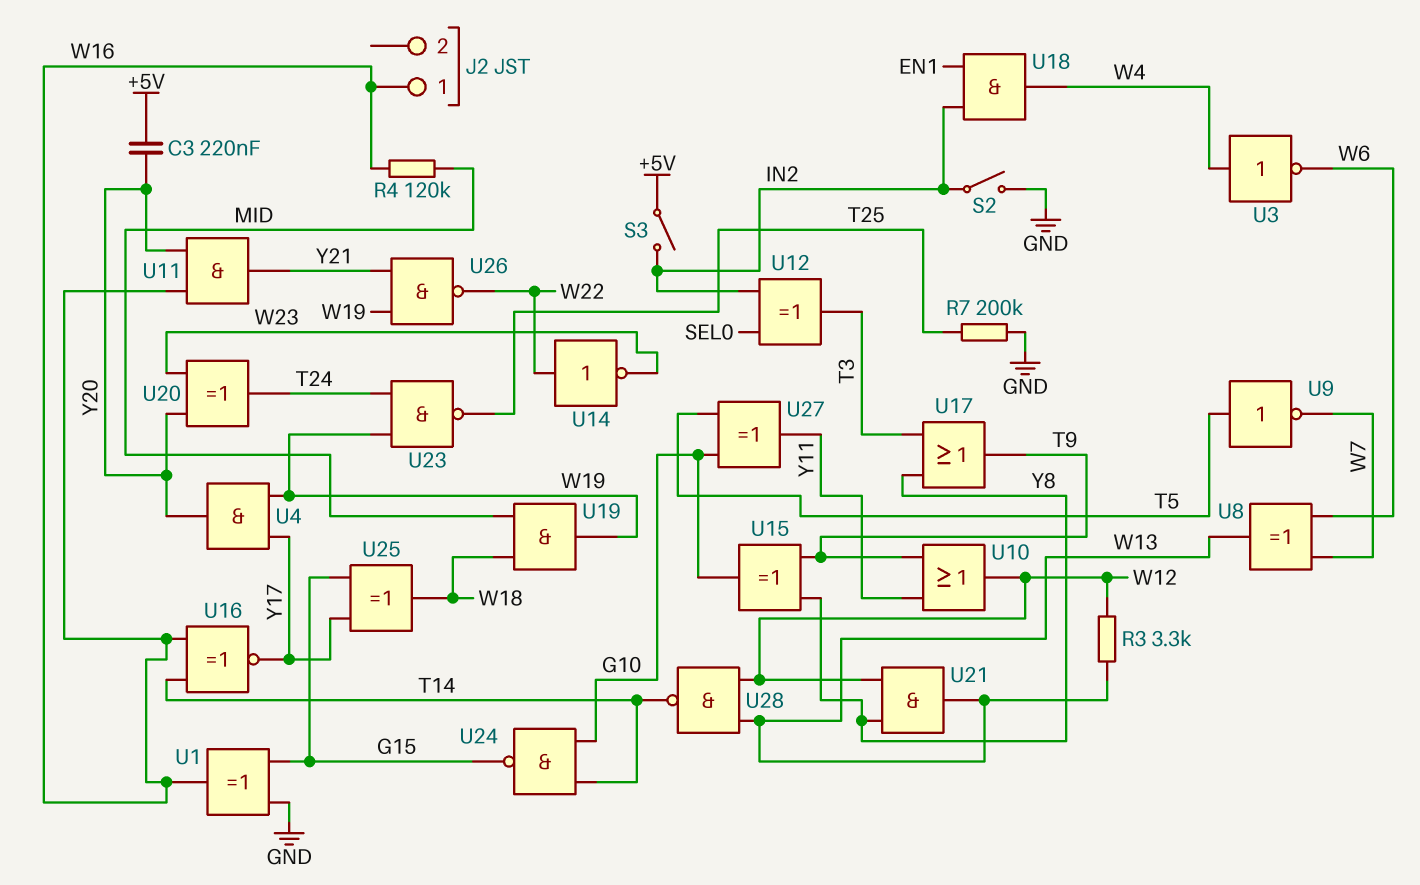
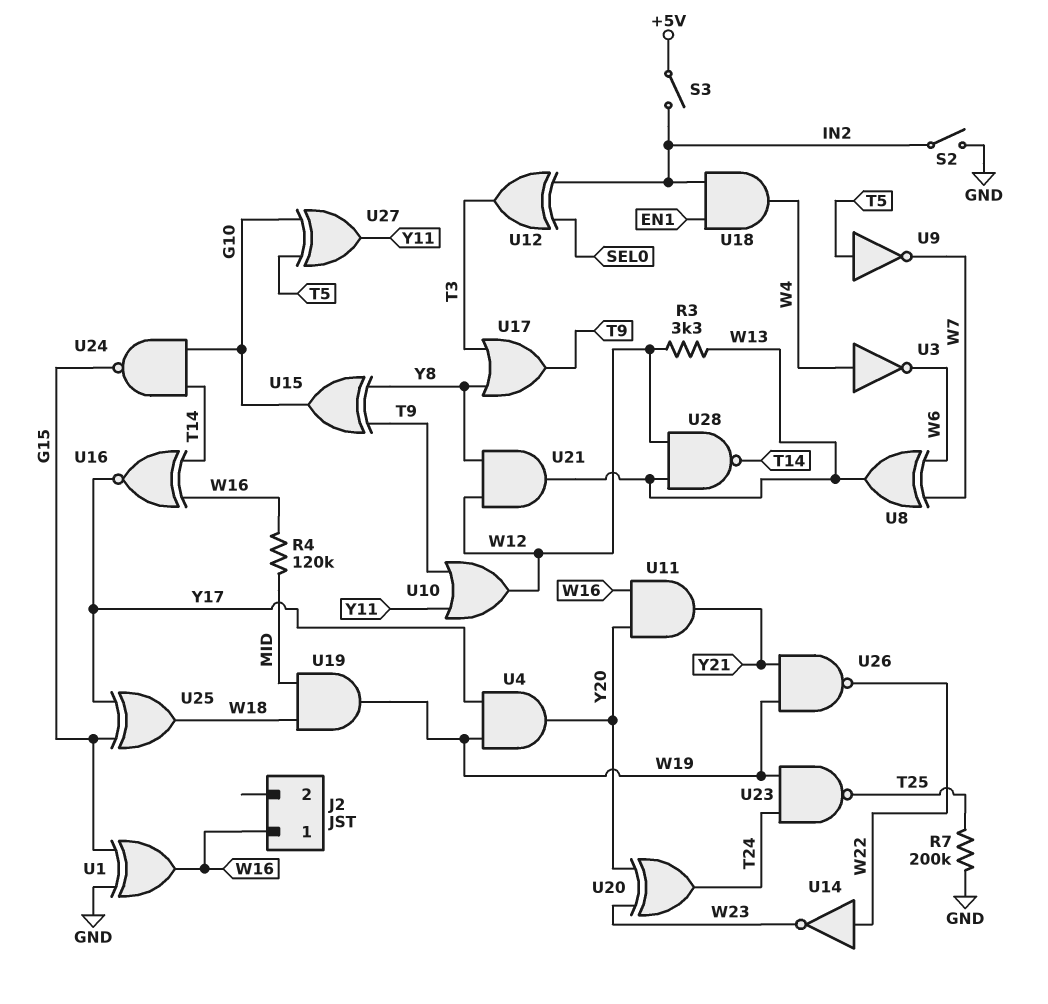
C3: 220nF (+5V, Y20) -> none

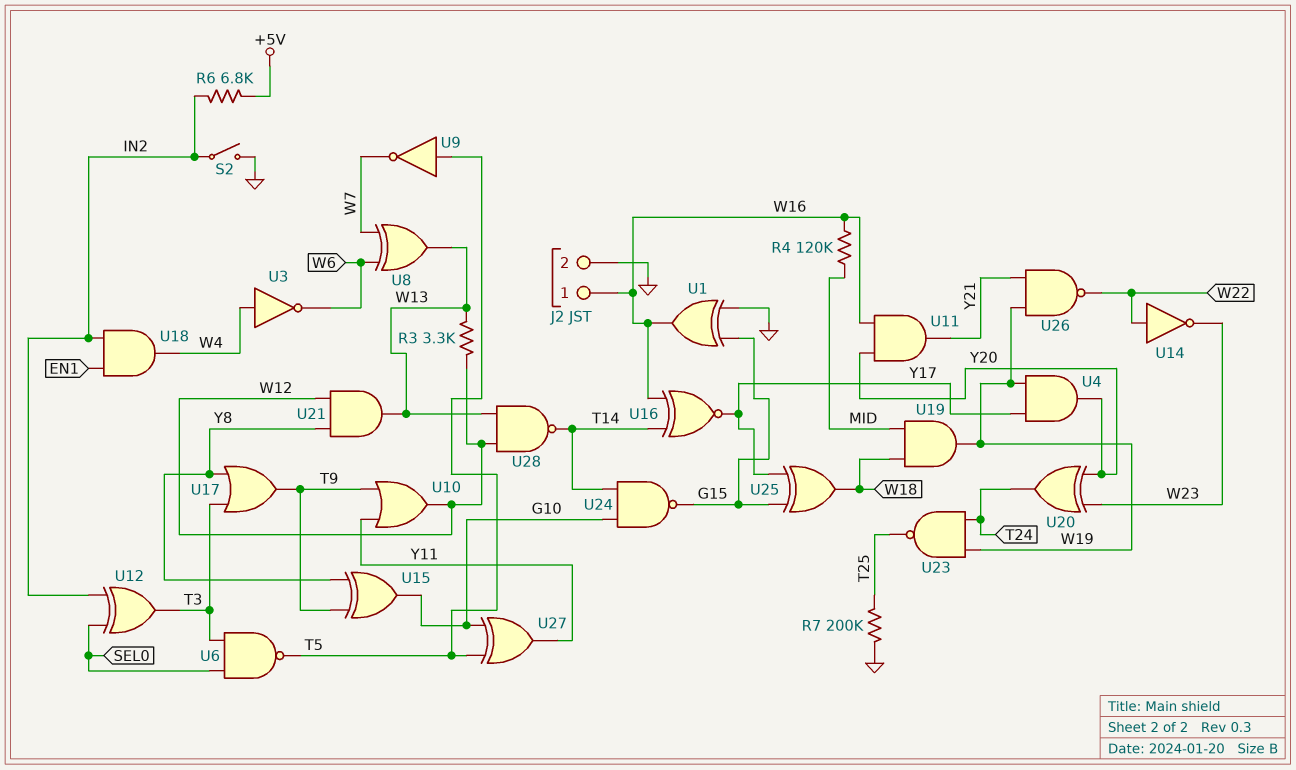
J2 pin 2: none -> GND
R6: none -> 6.8k (+5V, IN2)
S3: switch (+5V, IN2) -> none
U6: none -> NAND (in SEL0, in T3, out T5)

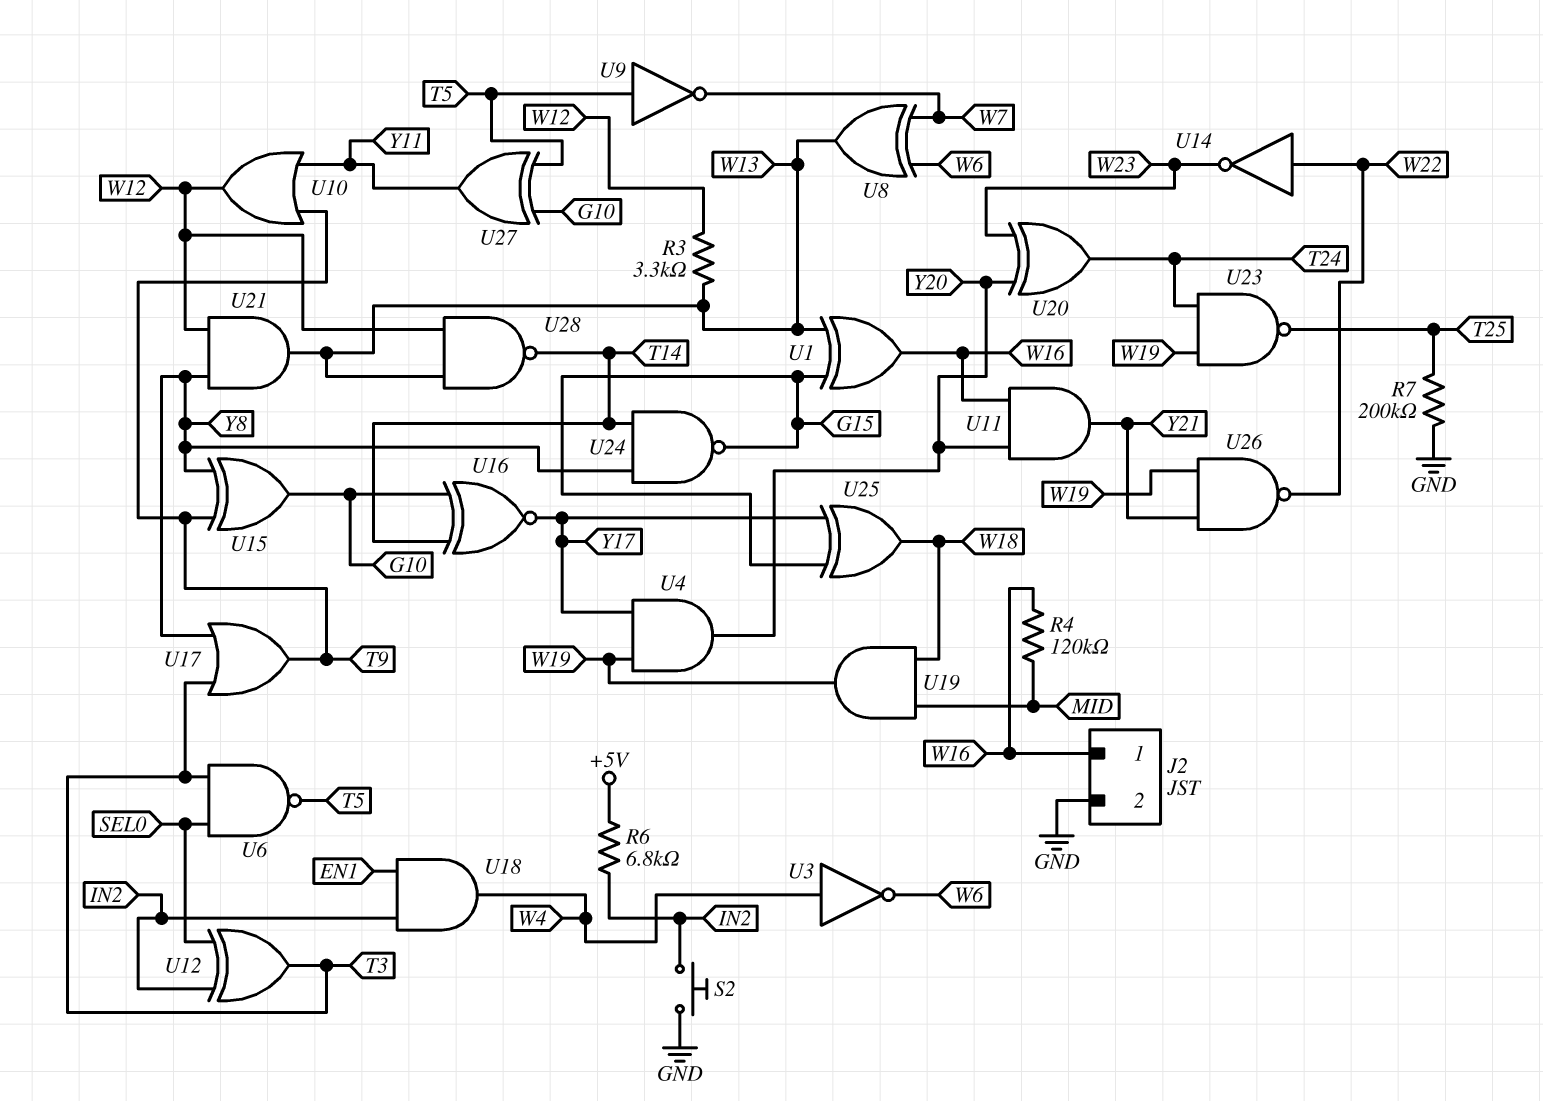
S2: switch (GND, IN2) -> button (GND, IN2)
U1: XOR (in G15, in GND, out W16) -> XOR (in G15, in W13, out W16)
U16: XNOR (in T14, in W16, out Y17) -> XNOR (in G10, in T14, out Y17)
U24: NAND (in G10, in T14, out G15) -> NAND (in T14, in Y8, out G15)

